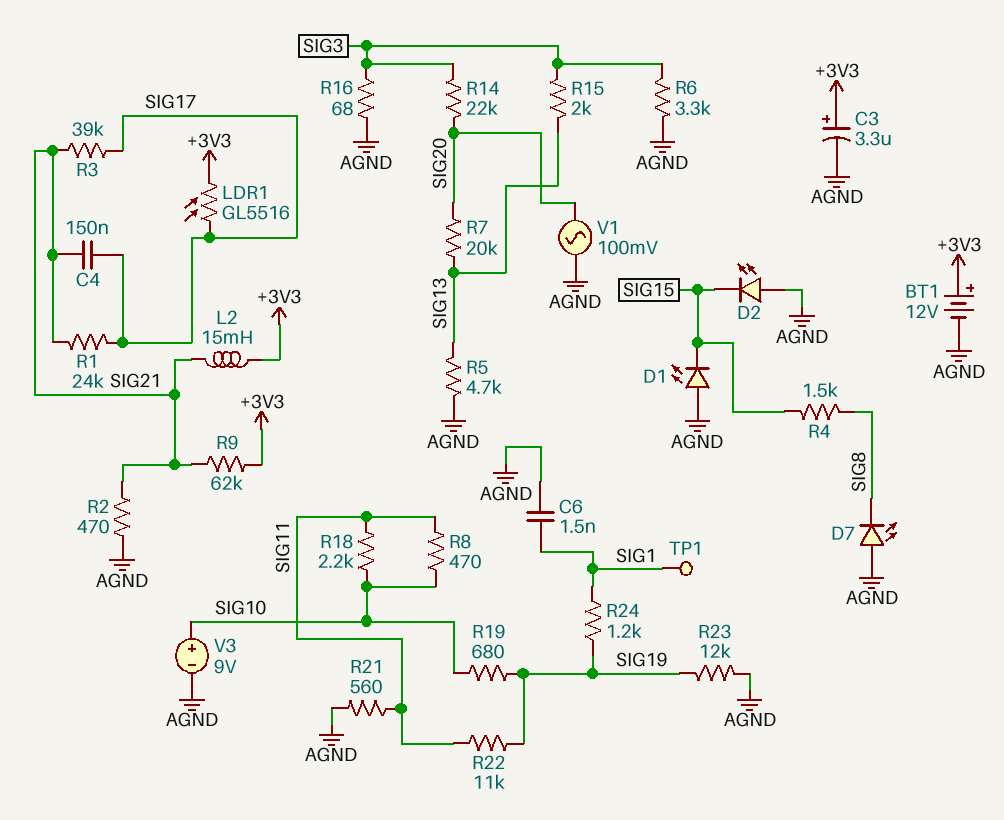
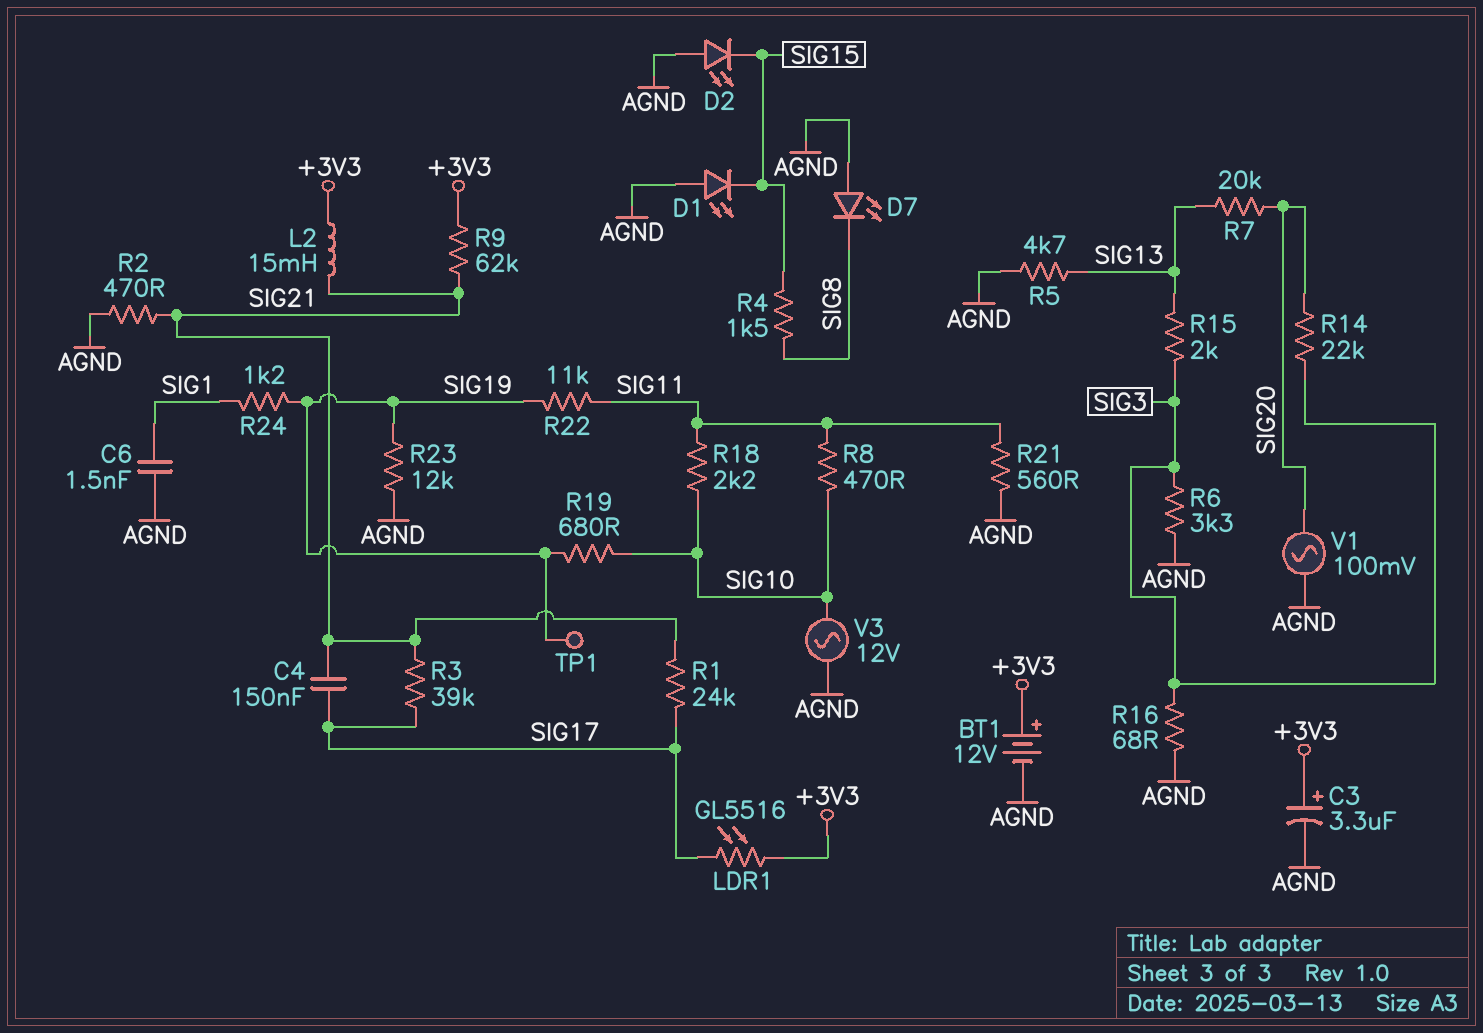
TP1: test point (SIG1) -> test point (SIG19)
V3: 9V (plus SIG10, minus AGND) -> AC 12V (AGND, SIG10)

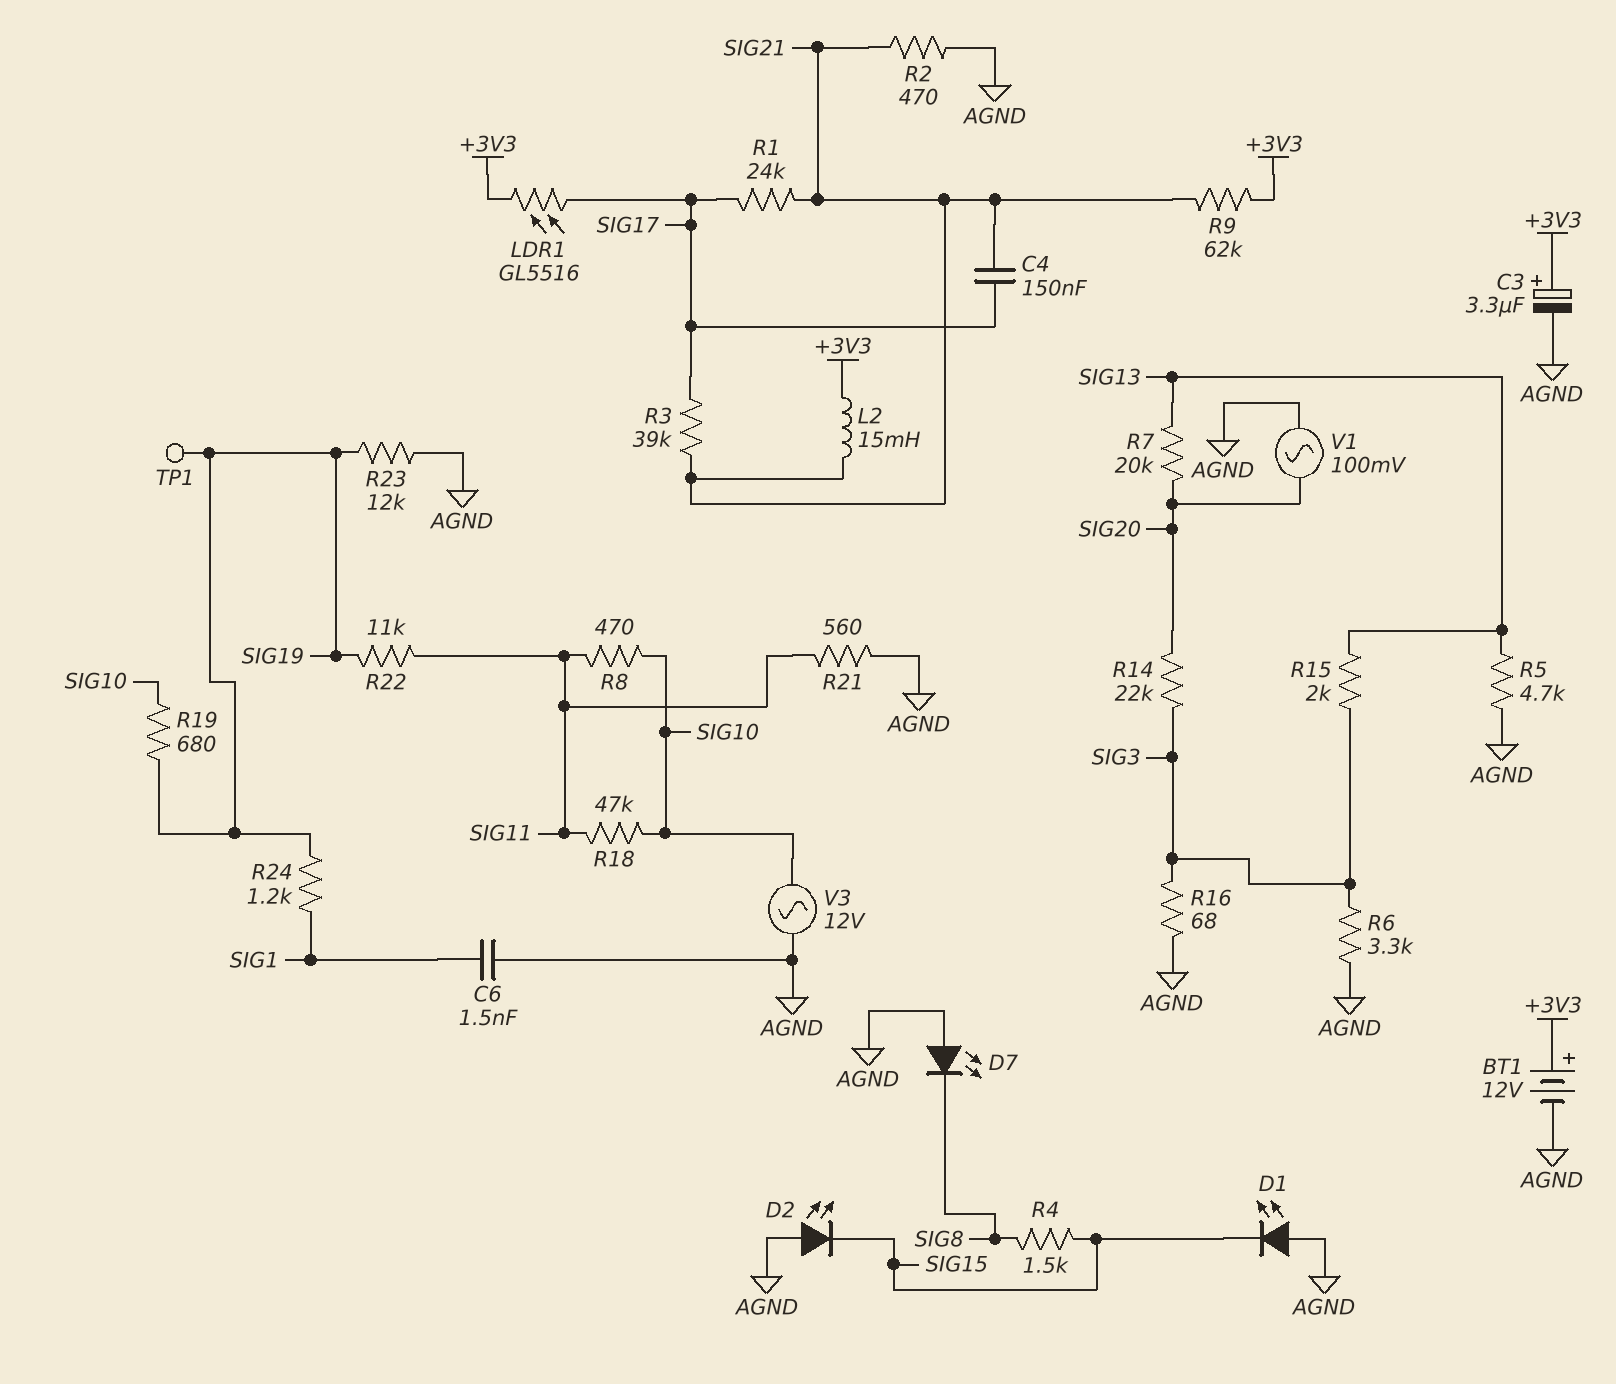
R18: 2.2k (SIG10, SIG11) -> 47k (SIG10, SIG11)

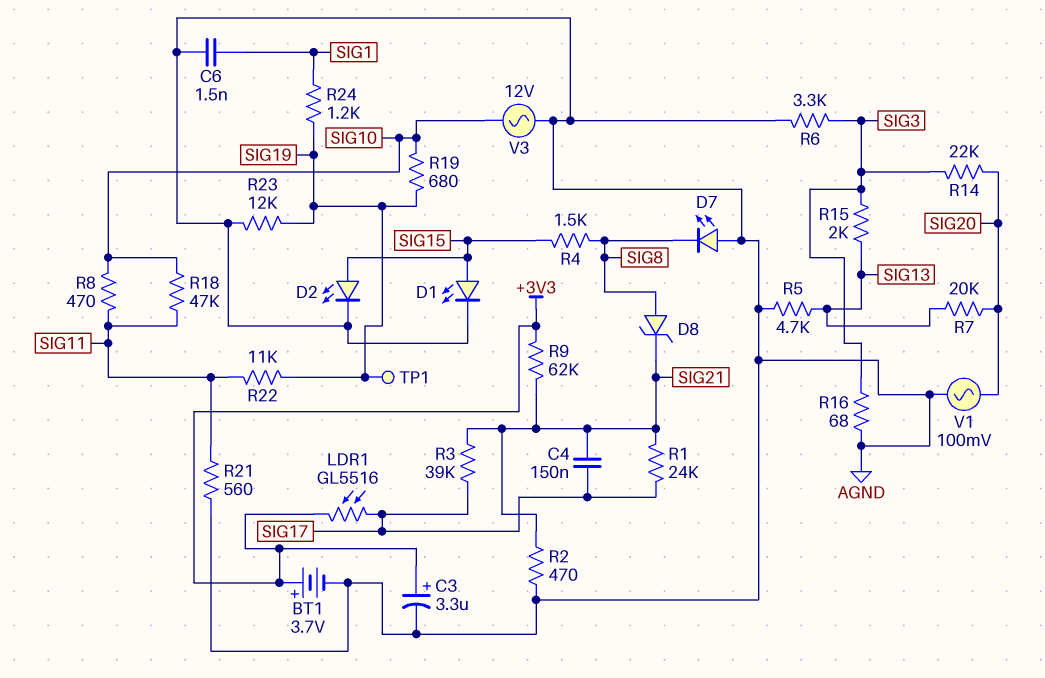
BT1: 12V (plus +3V3, minus AGND) -> 3.7V (plus +3V3, minus AGND)
D1: LED (A AGND, K SIG15) -> LED (A SIG15, K AGND)
D2: LED (A AGND, K SIG15) -> LED (A SIG15, K AGND)
D8: none -> zener (A SIG8, K SIG21)
L2: 15mH (+3V3, SIG21) -> none

